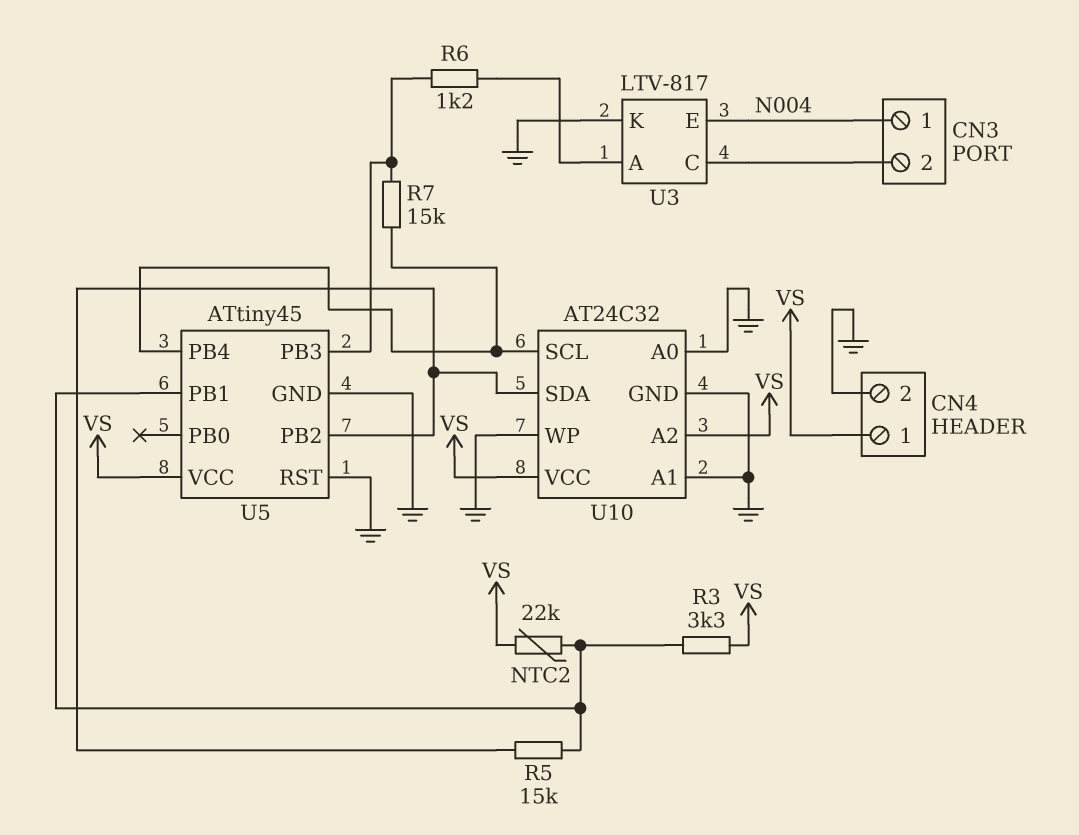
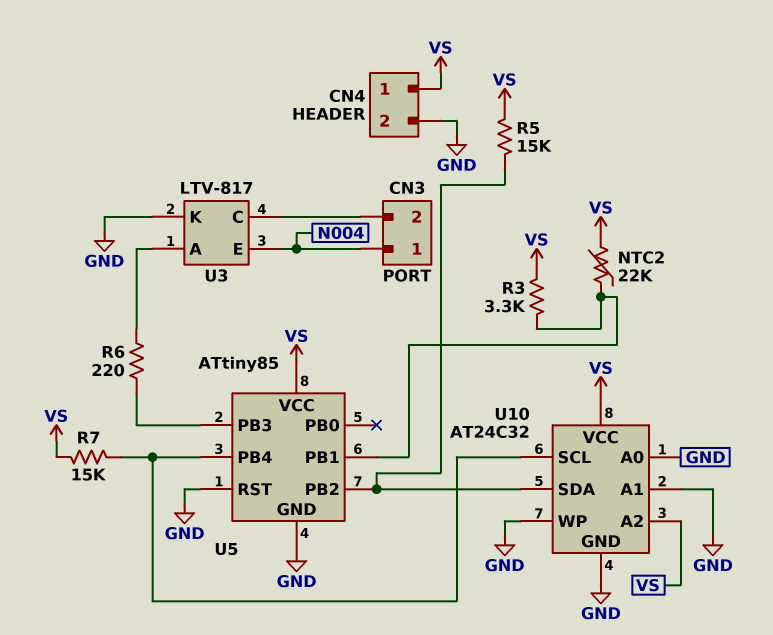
R5: 15k (U5/PB1, U5/PB2) -> 15k (U5/PB2, VS)
R6: 1.2k (U3/A, U5/PB3) -> 220 (U3/A, U5/PB3)
R7: 15k (U5/PB3, U5/PB4) -> 15k (U5/PB4, VS)
U5: ATtiny45 -> ATtiny85

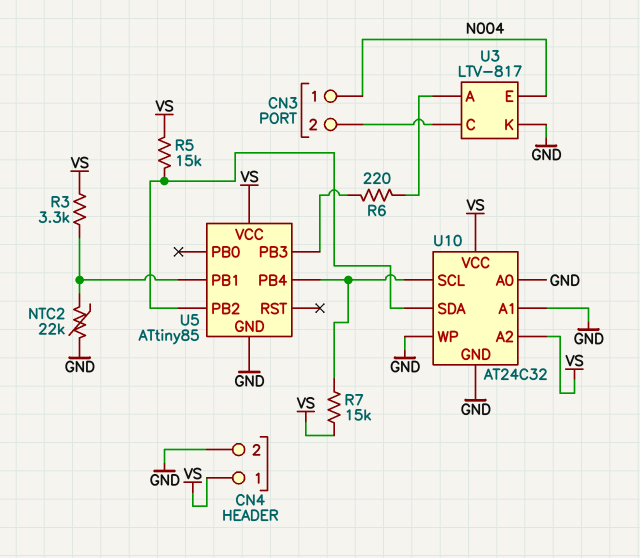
NTC2: 22k (U5/PB1, VS) -> 22k (GND, U5/PB1)
U5 pin RST: GND -> none

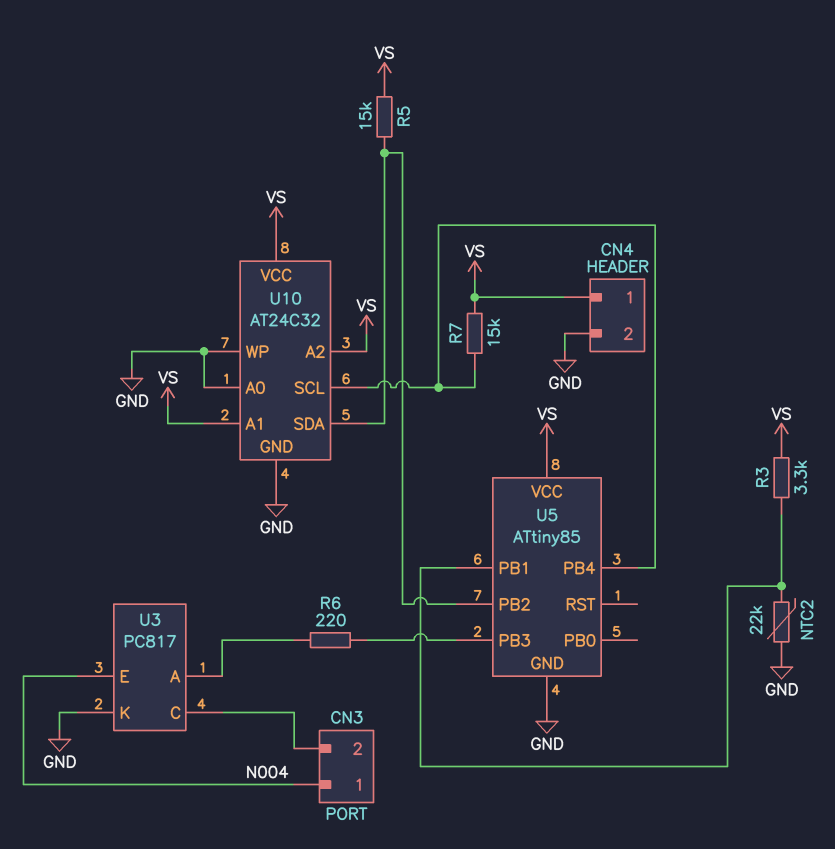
U3: LTV-817 -> PC817
U10 pin A1: GND -> VS

